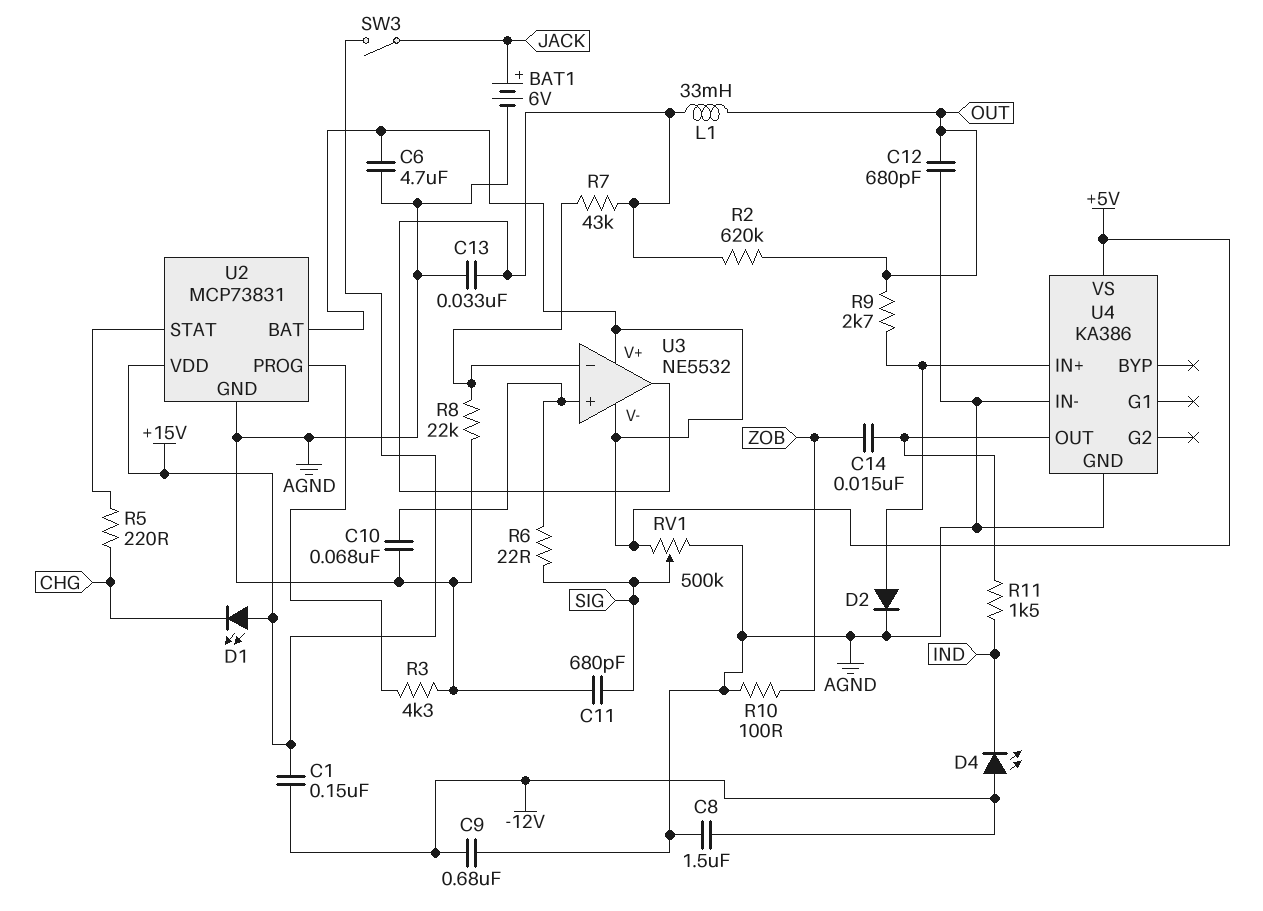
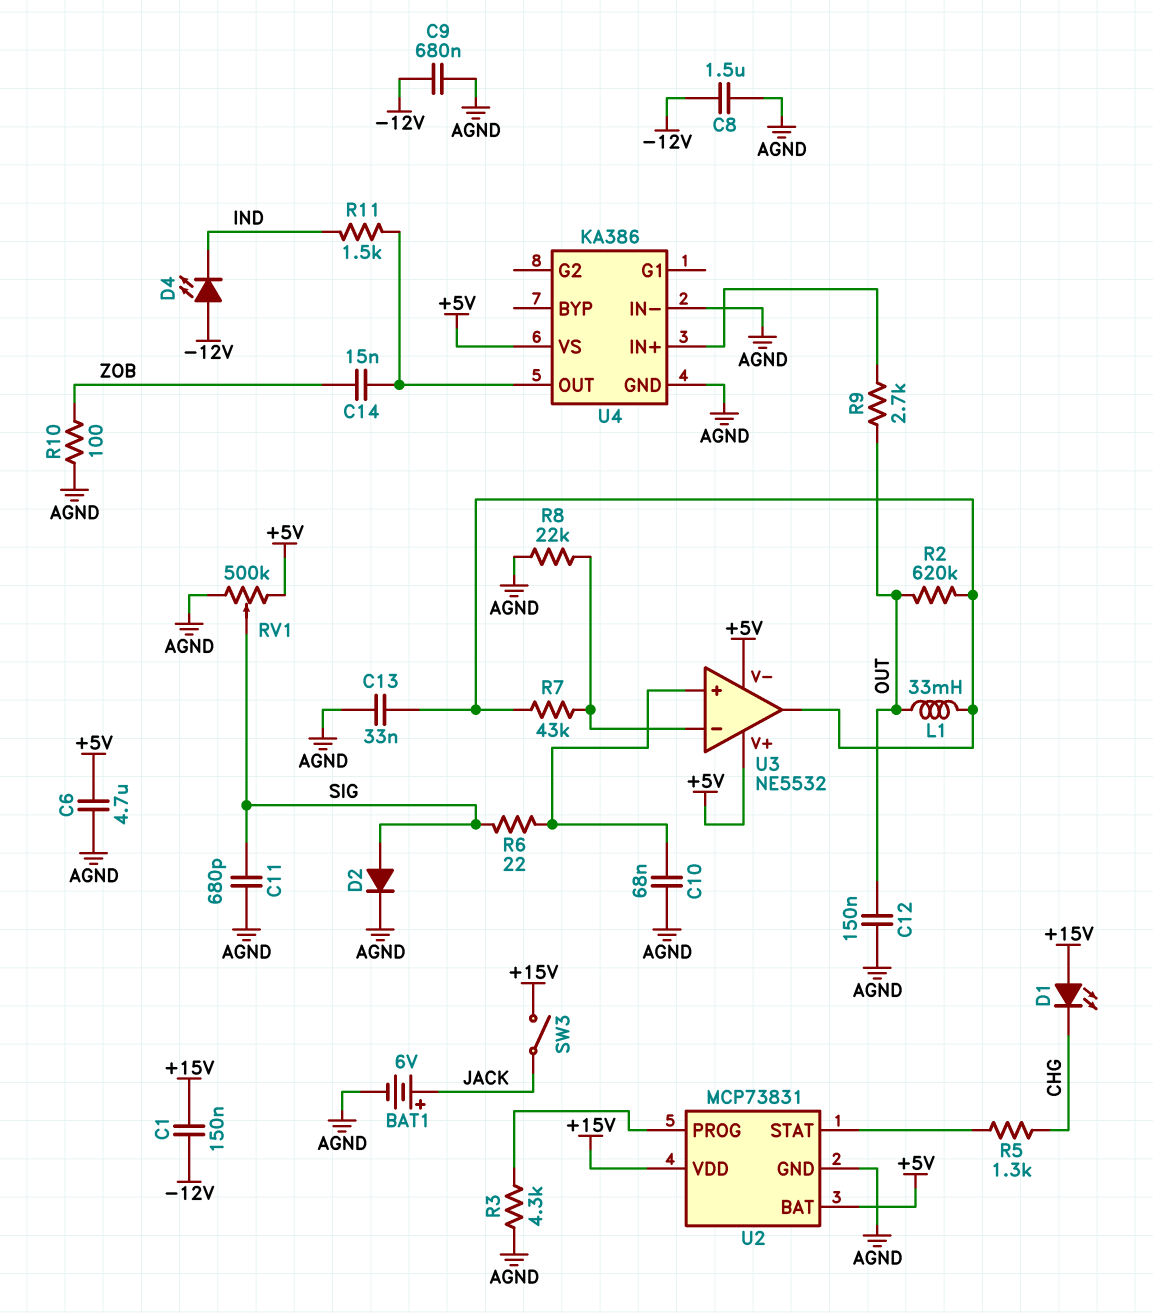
C12: 680pF (AGND, OUT) -> 150nF (AGND, OUT)
D2: diode (A U4/IN+, K AGND) -> diode (A SIG, K AGND)
R5: 220 (CHG, U2/STAT) -> 1.3k (CHG, U2/STAT)

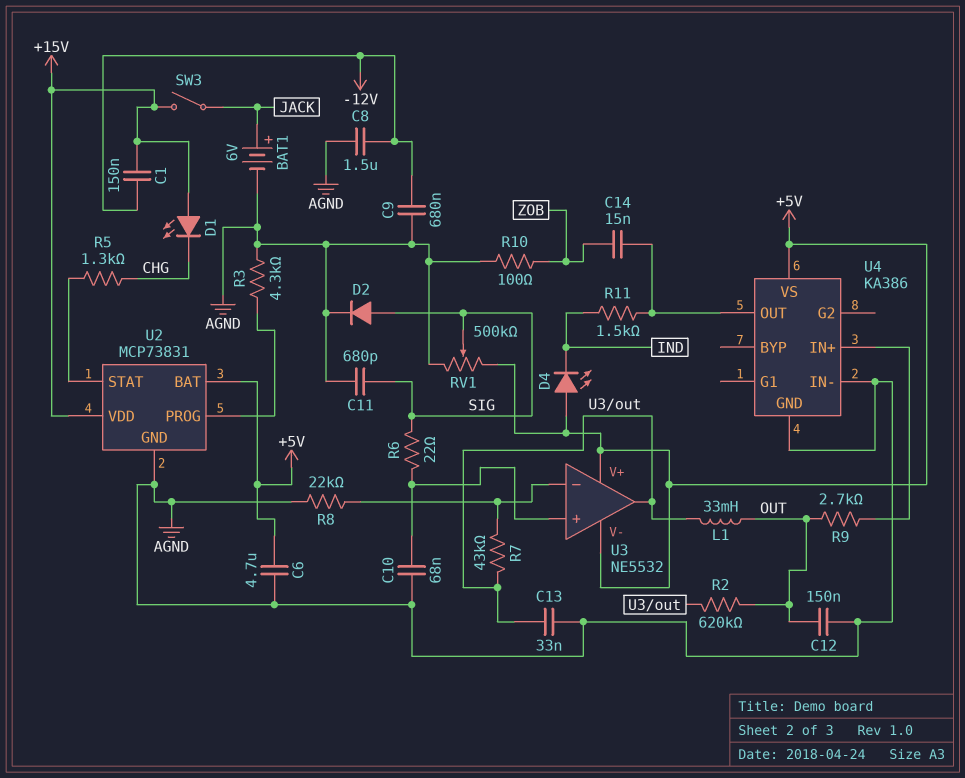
D4: LED (A -12V, K IND) -> LED (A +5V, K IND)

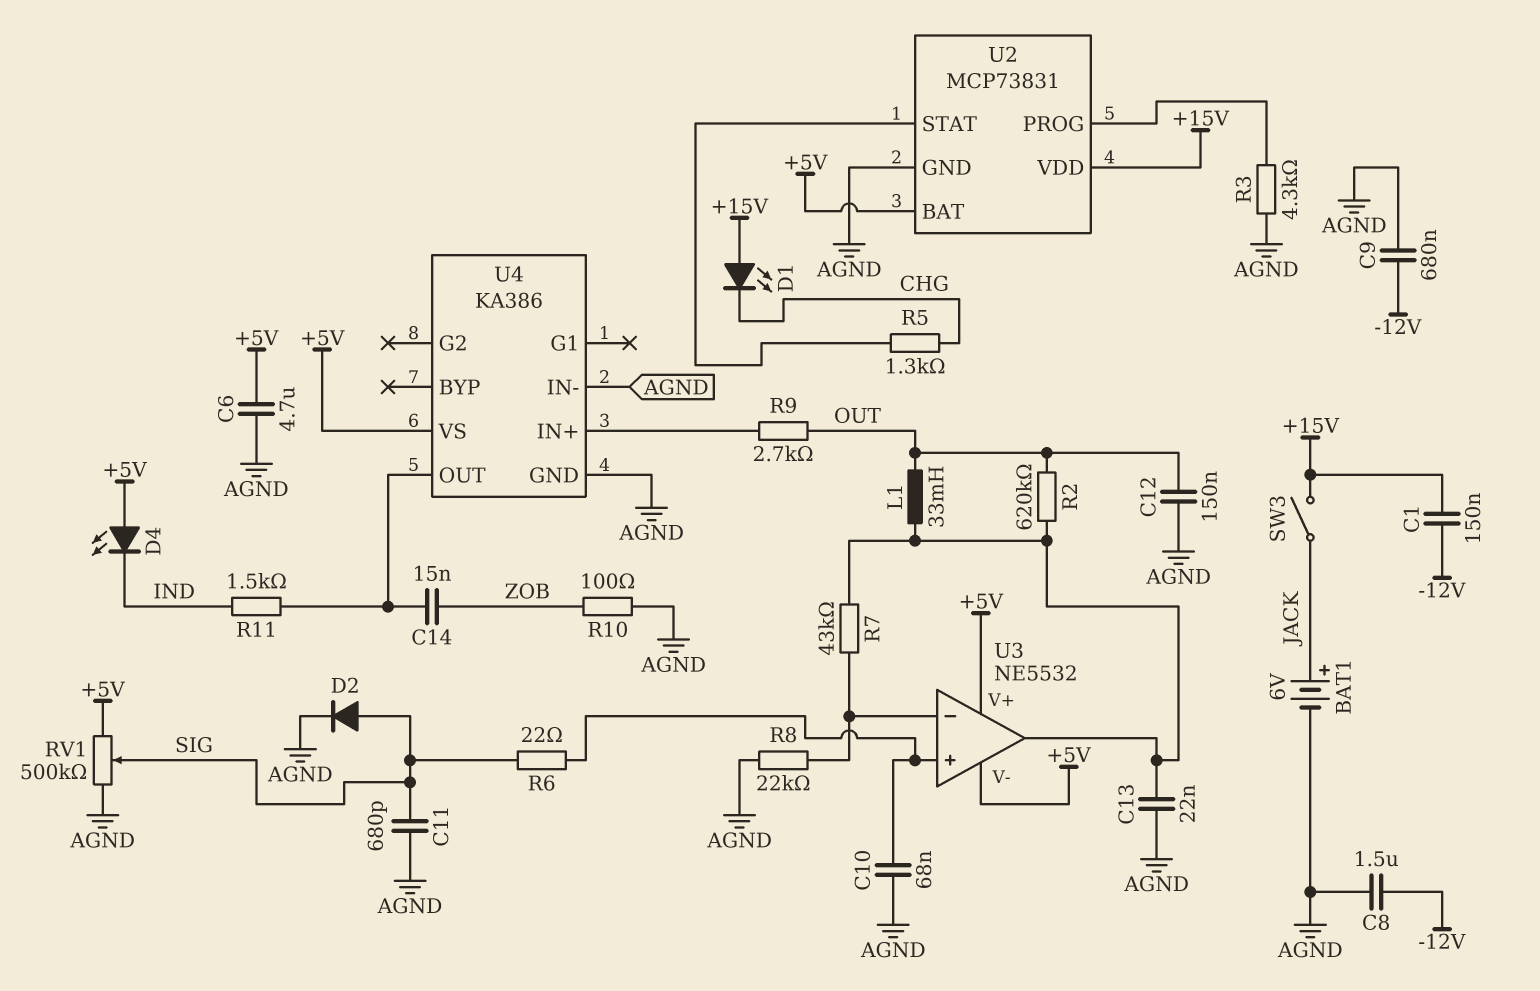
C13: 33nF (AGND, U3/out) -> 22nF (AGND, U3/out)

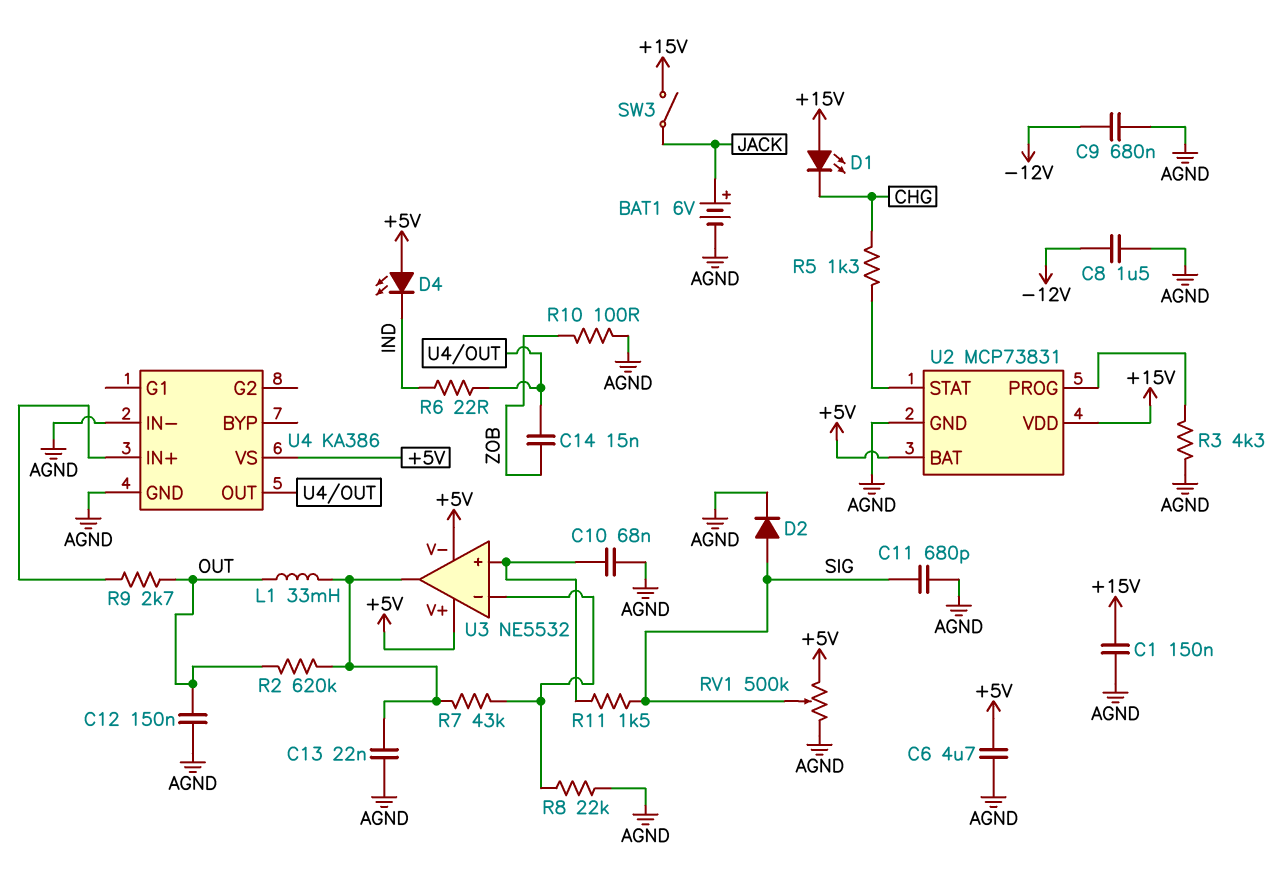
C1: 150nF (+15V, -12V) -> 150nF (+15V, AGND)
R6: 22 (SIG, U3/in+) -> 22 (IND, U4/OUT)
R11: 1.5k (IND, U4/OUT) -> 1.5k (SIG, U3/in+)

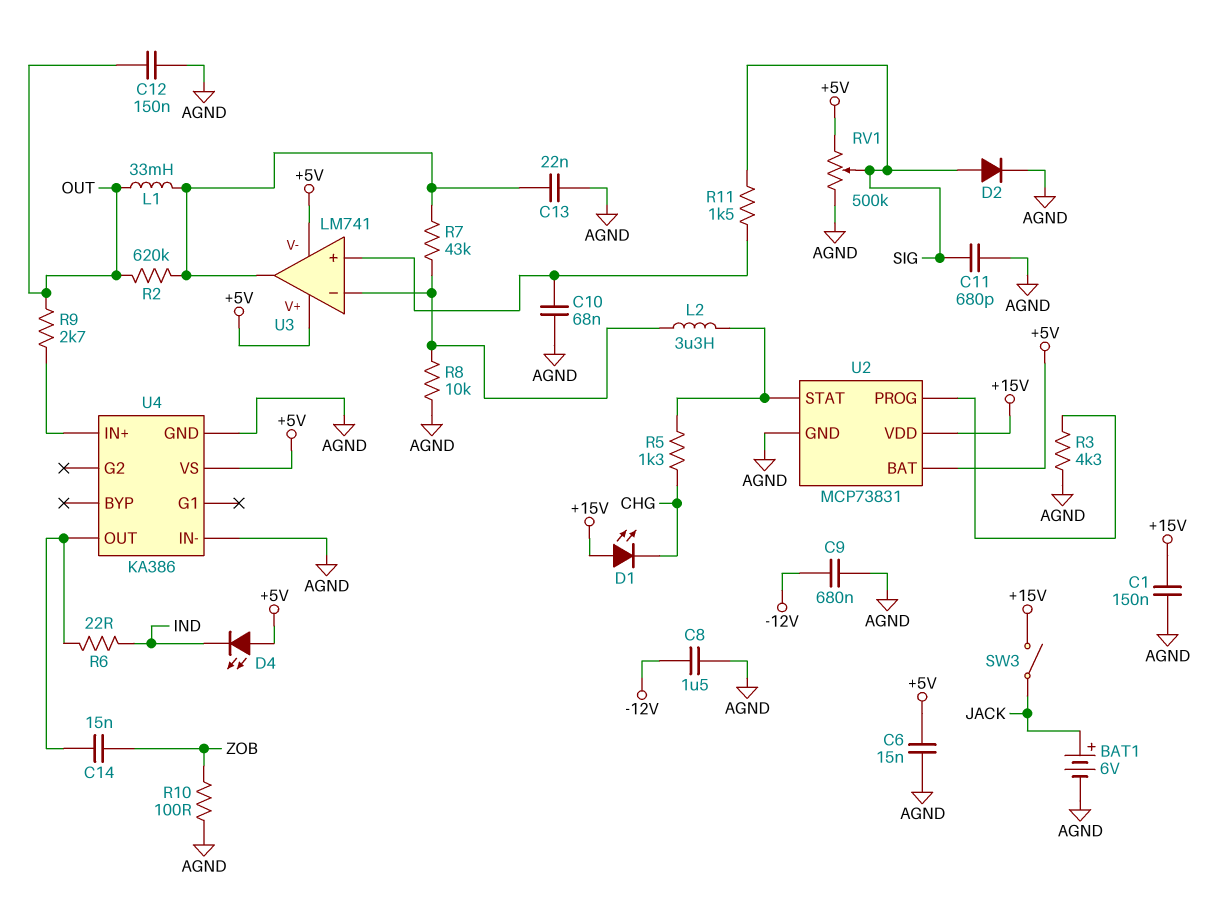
C6: 4.7uF (+5V, AGND) -> 15nF (+5V, AGND)
L2: none -> 3.3uH (U2/STAT, U3/in-)
R8: 22k (AGND, U3/in-) -> 10k (AGND, U3/in-)
U3: NE5532 -> LM741

